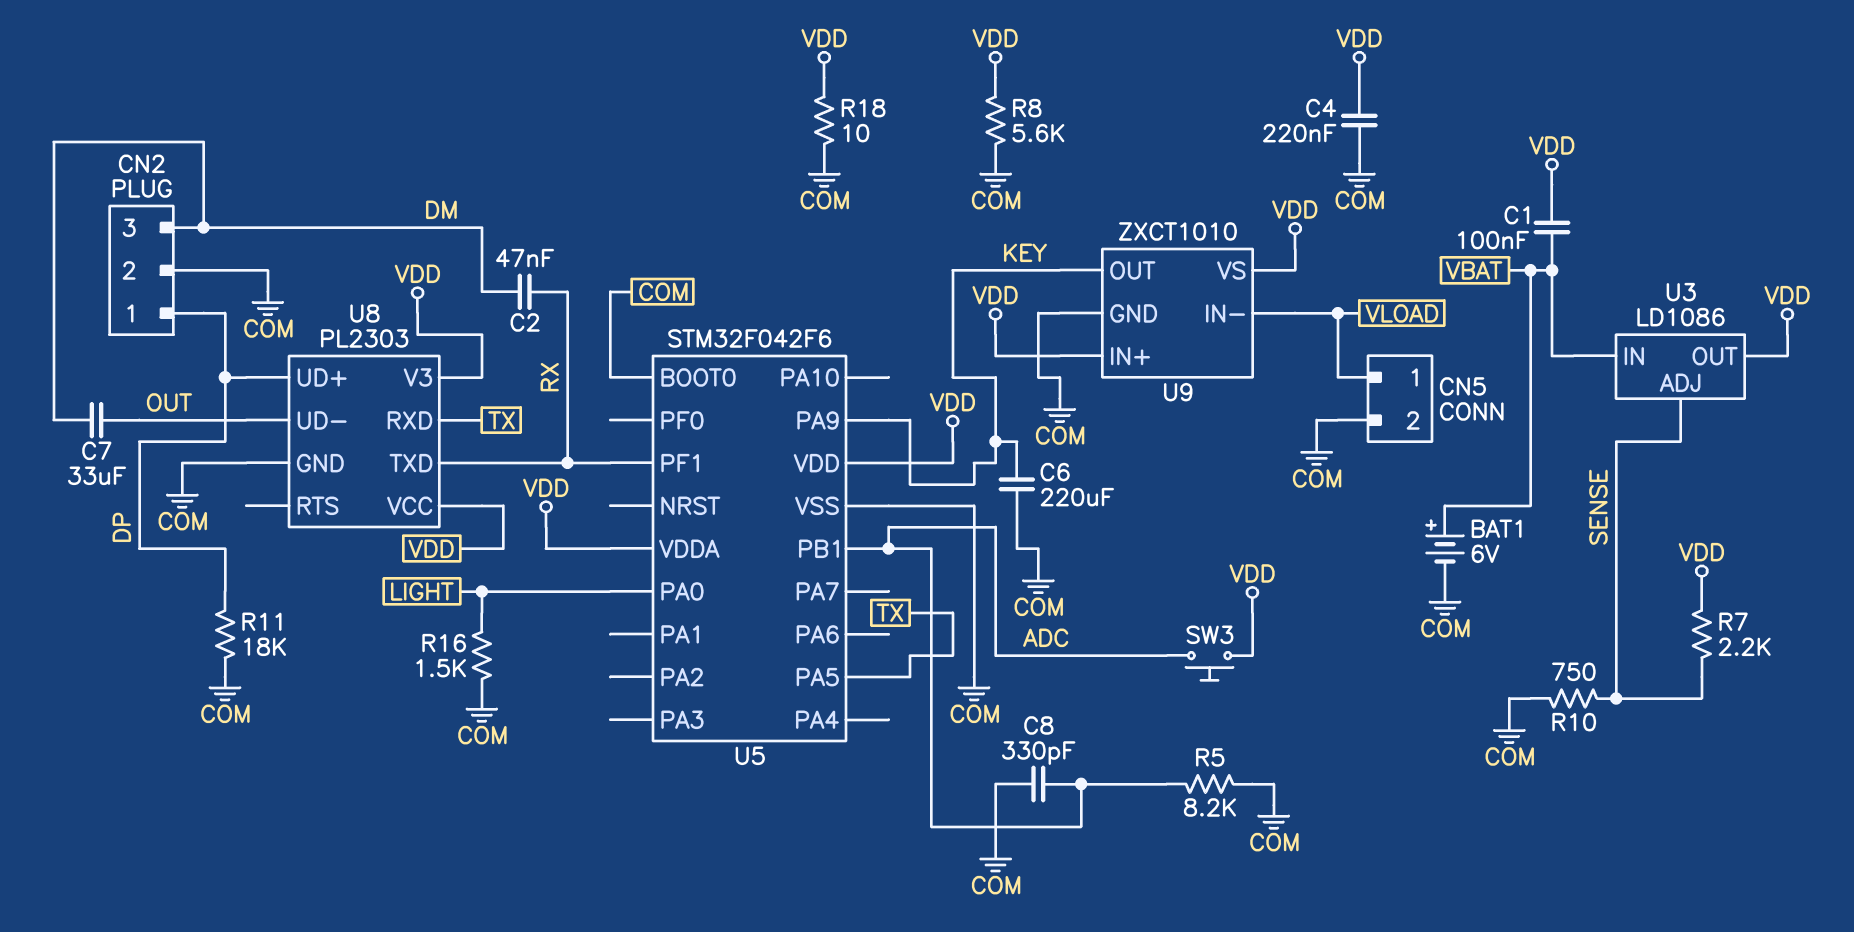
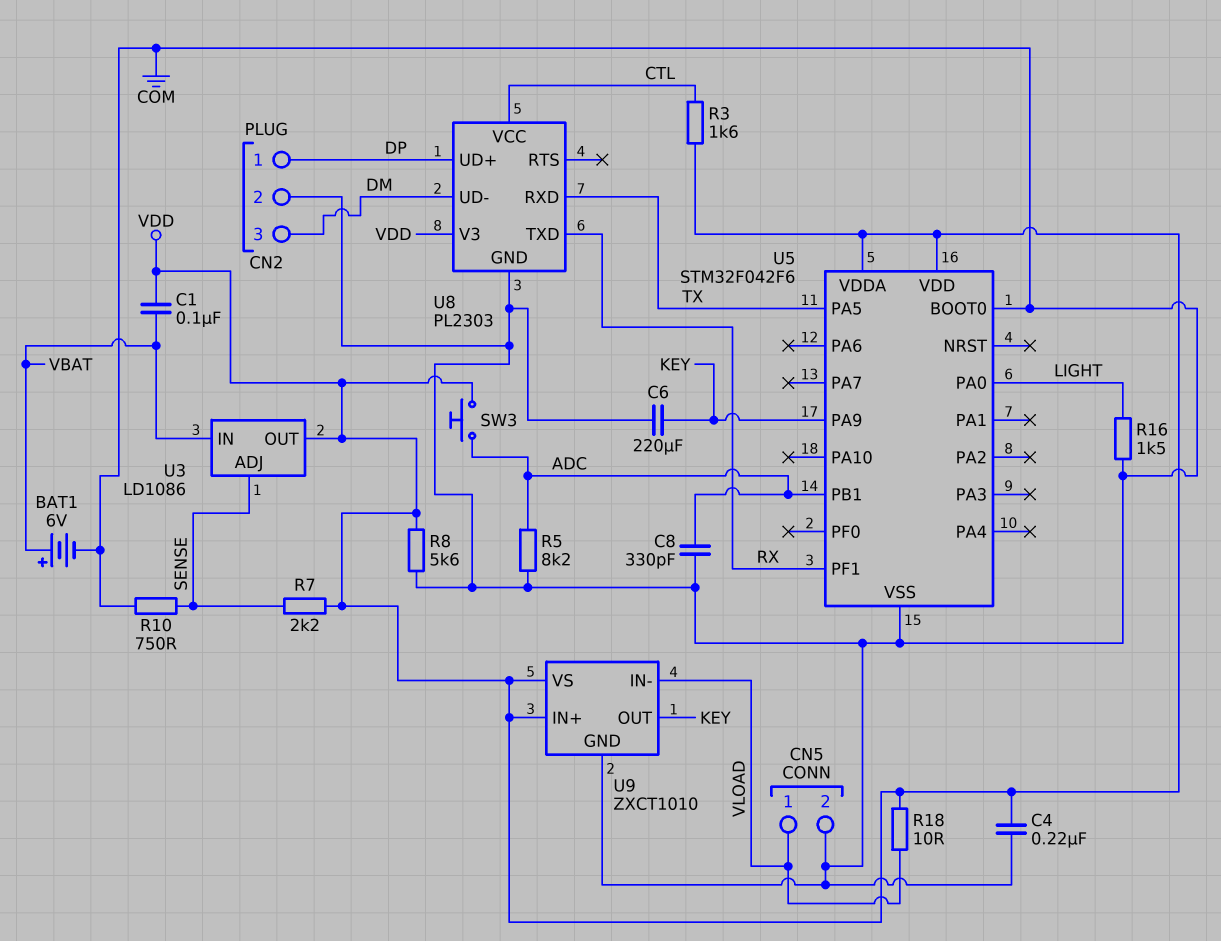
C2: 47nF (DM, RX) -> none
C7: 33uF (DM, OUT) -> none
R3: none -> 1.6k (CTL, VDD)
R11: 18k (COM, DP) -> none
R18: 10 (COM, VDD) -> 10 (VDD, VLOAD)
U8 pin UD-: OUT -> DM
U8 pin VCC: VDD -> CTL

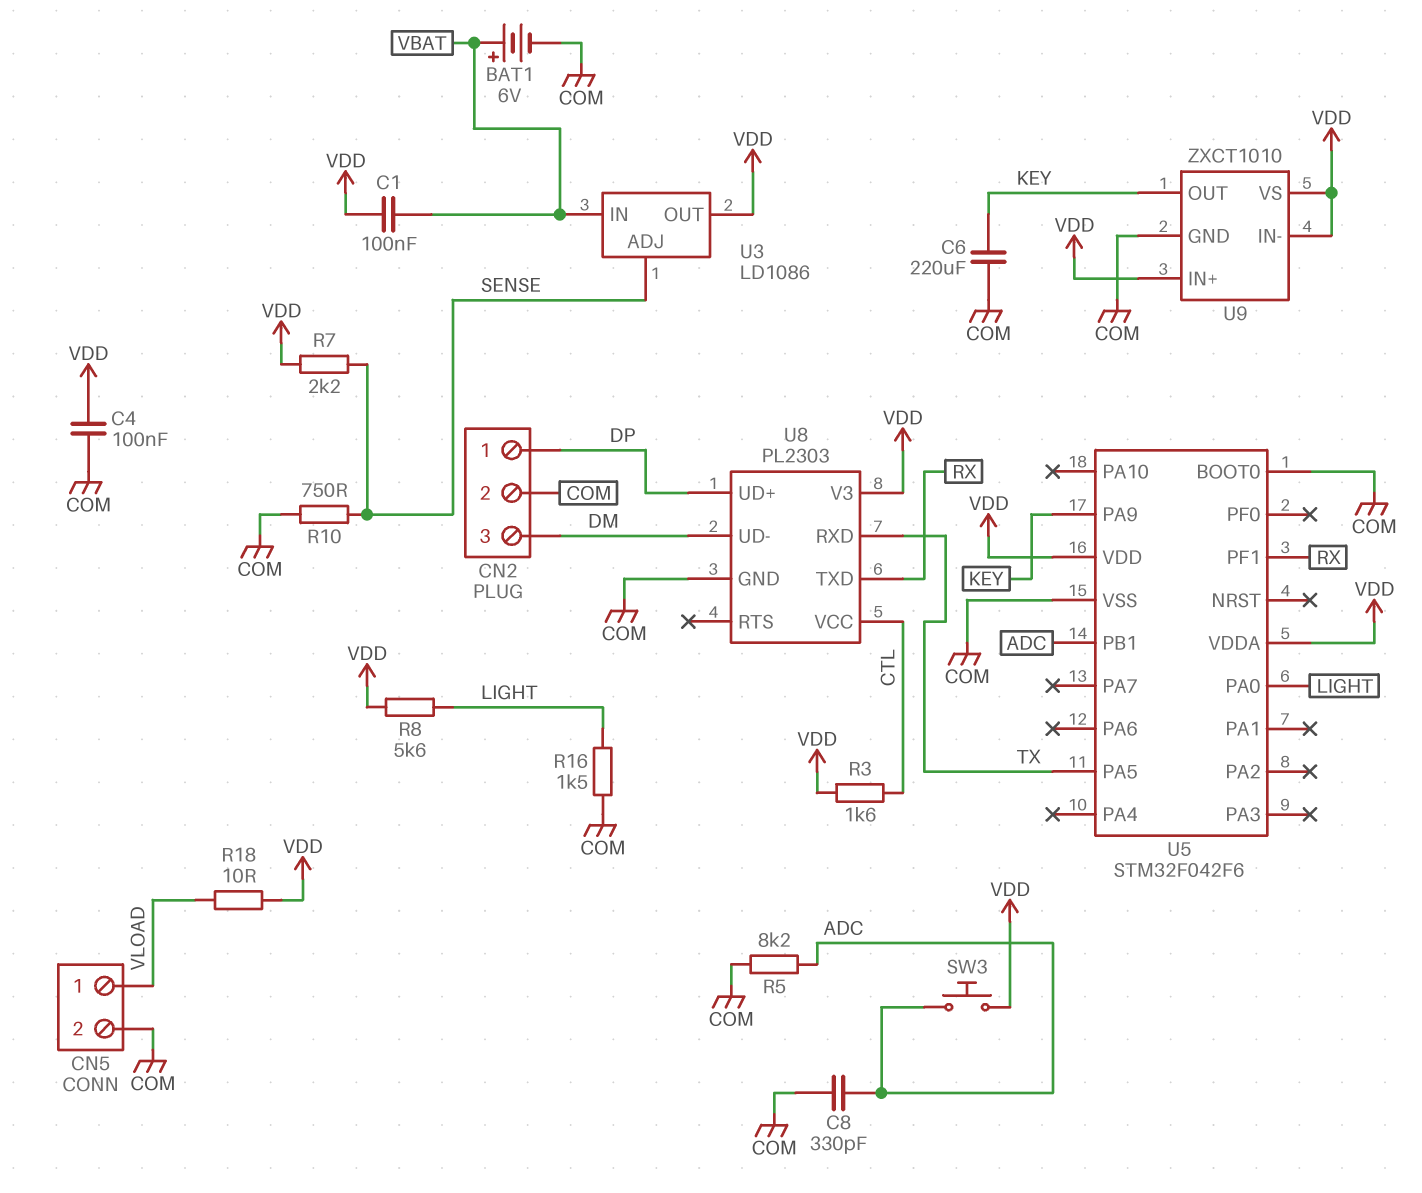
C4: 220nF (COM, VDD) -> 100nF (COM, VDD)
R8: 5.6k (COM, VDD) -> 5.6k (LIGHT, VDD)
U9 pin IN-: VLOAD -> VDD

